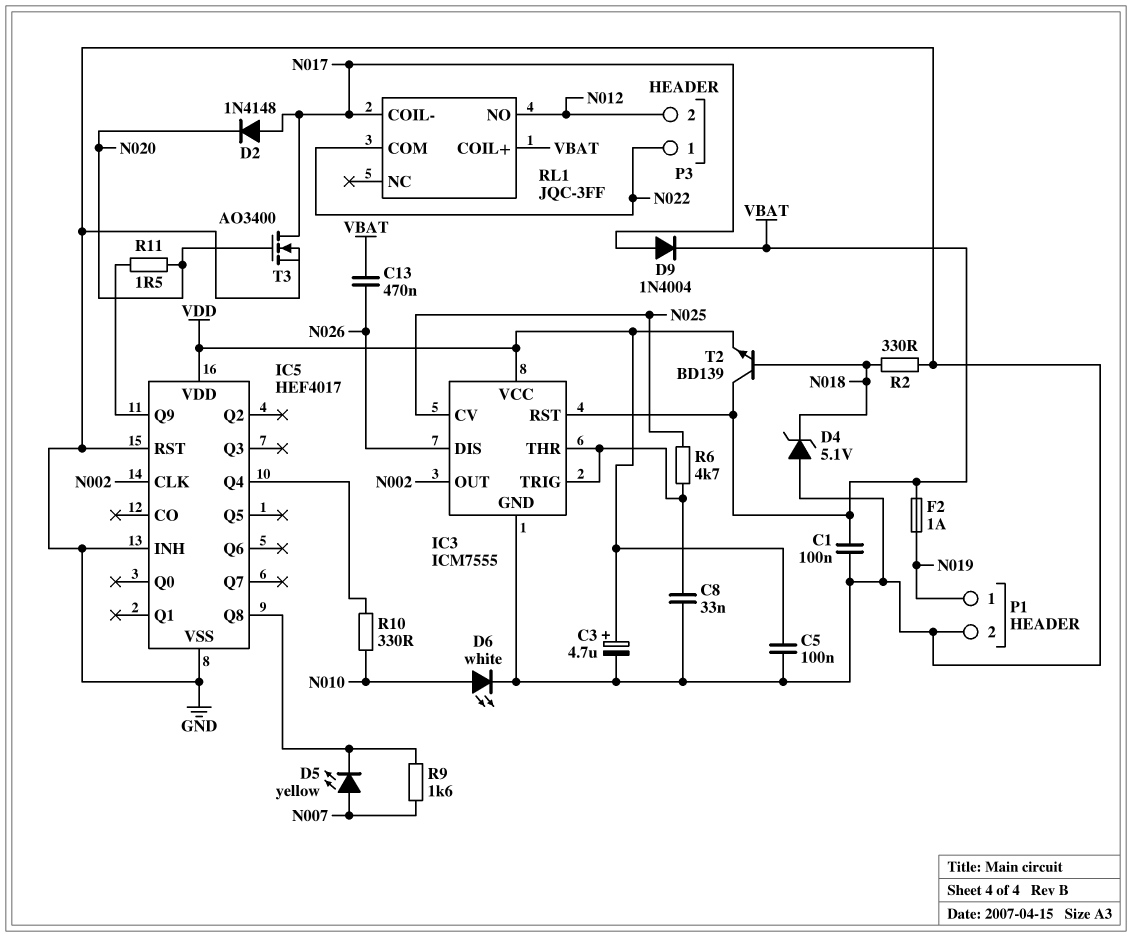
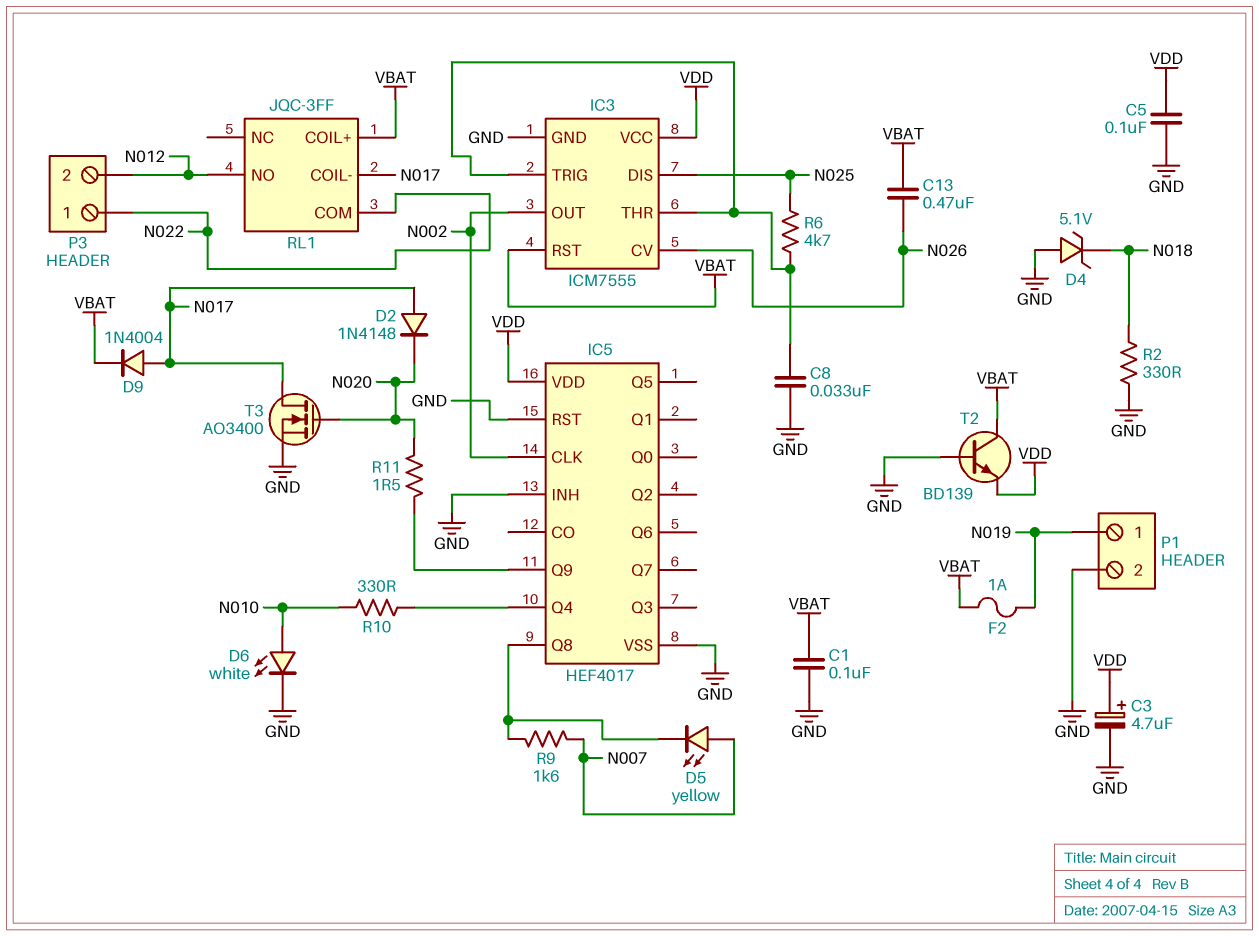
IC3 pin CV: N025 -> N026
IC3 pin DIS: N026 -> N025
T2: NPN BD139 (B N018, C VBAT, E VDD) -> NPN BD139 (B GND, C VBAT, E VDD)

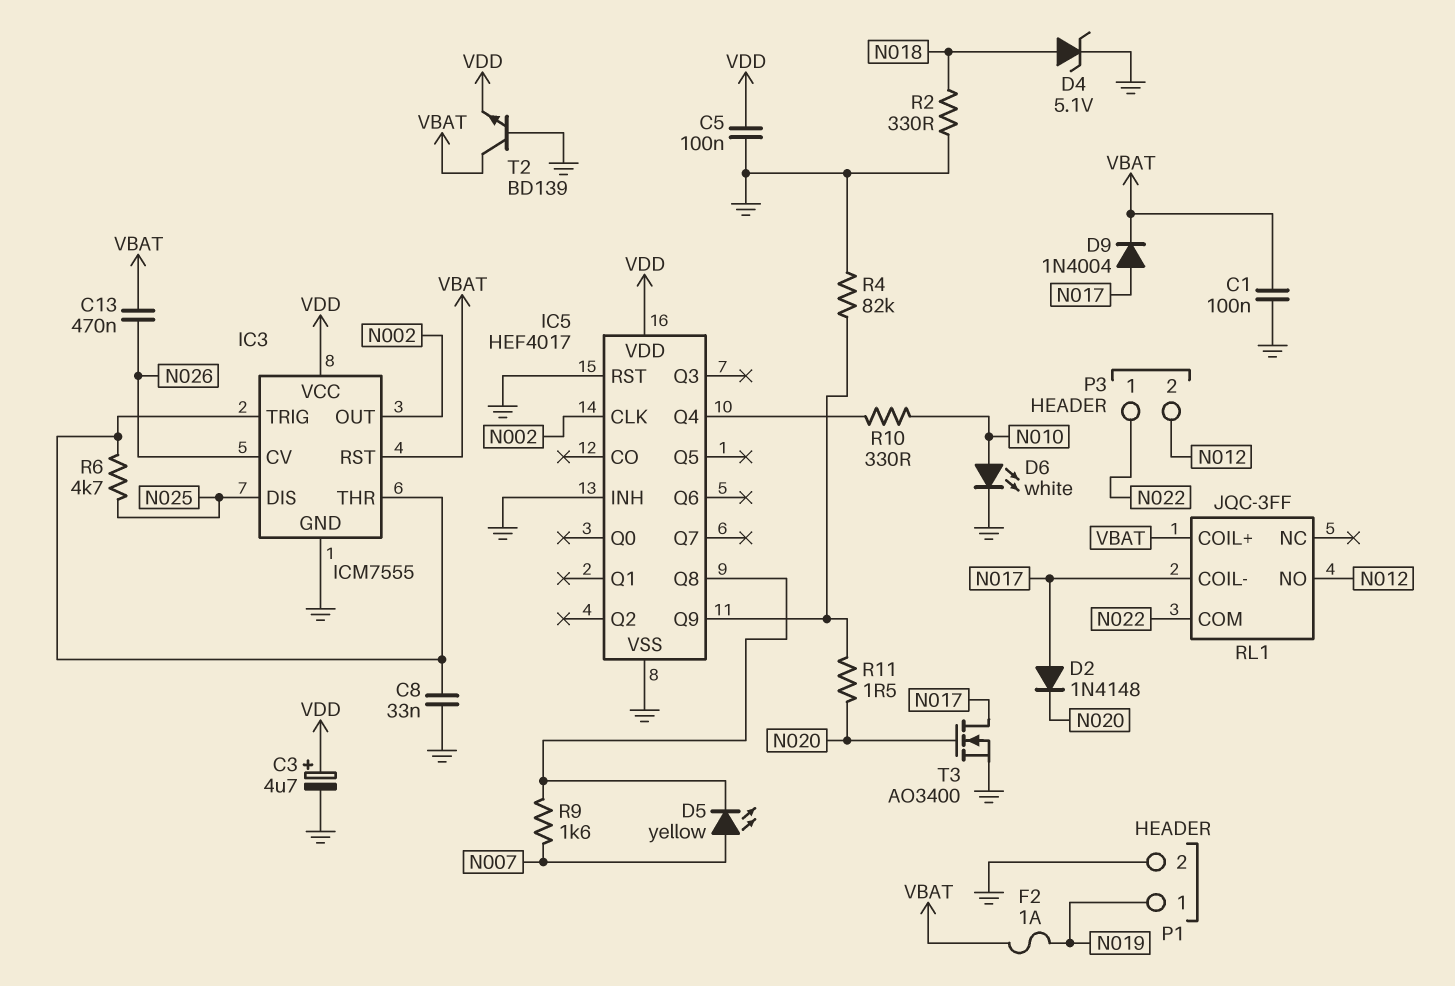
D4: zener 5.1V (A GND, K N018) -> zener 5.1V (A N018, K GND)
R4: none -> 82k (GND, IC5/Q9)

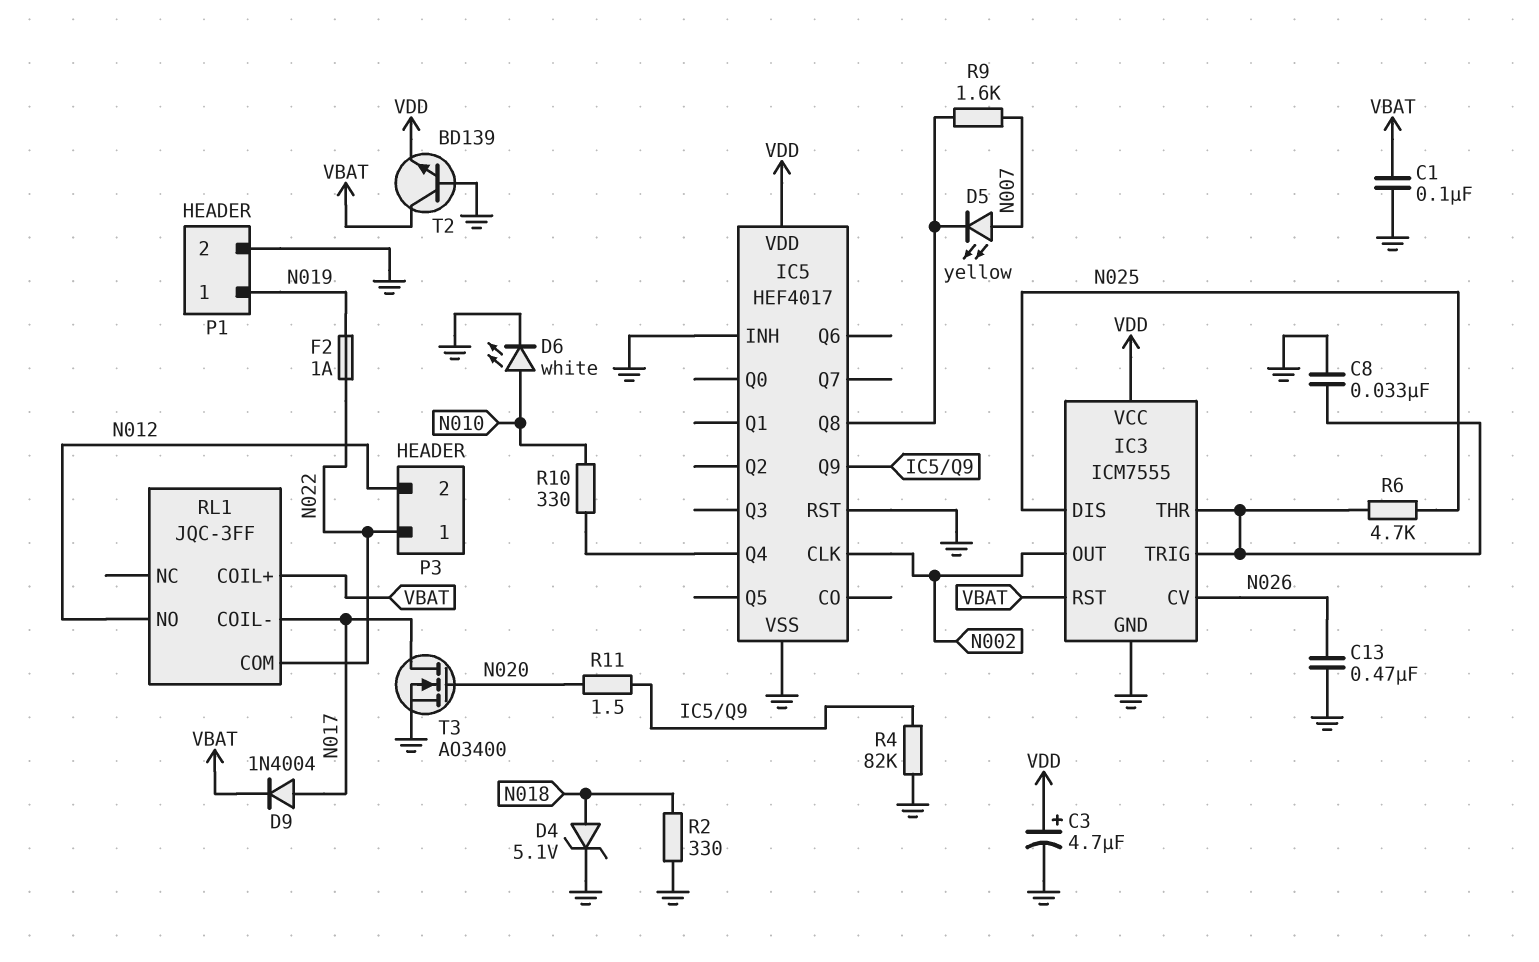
C5: 100nF (GND, VDD) -> none
C13: 470nF (N026, VBAT) -> 470nF (GND, N026)
D2: diode 1N4148 (A N017, K N020) -> none
F2: 1A (N019, VBAT) -> 1A (N019, N022)

